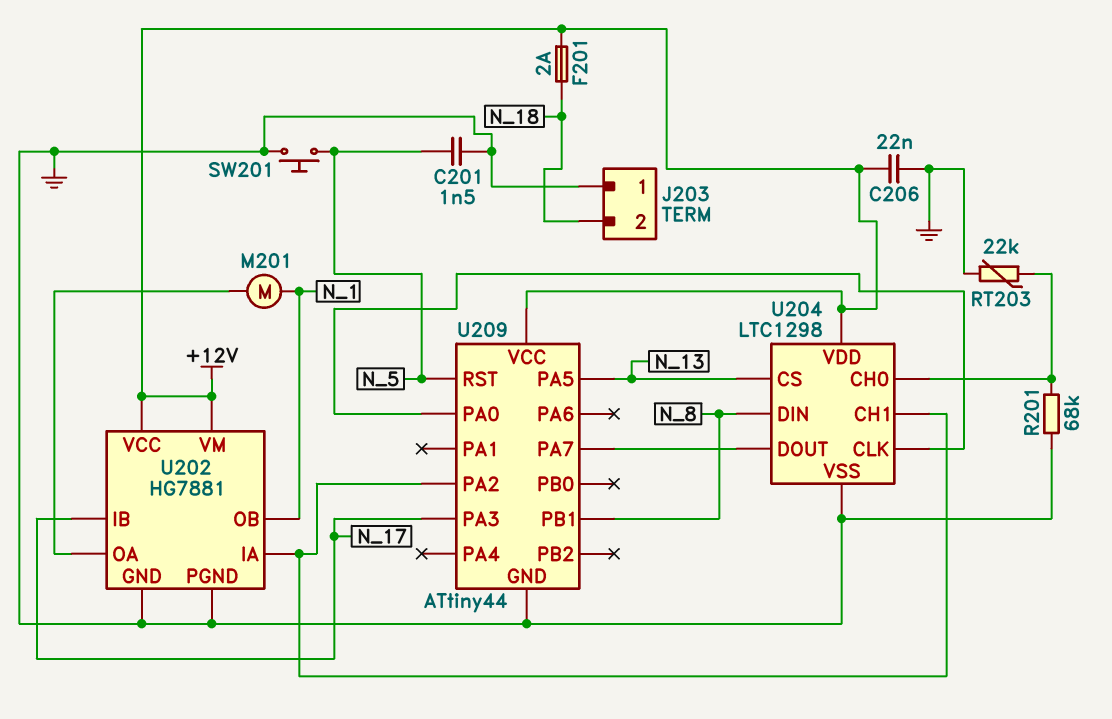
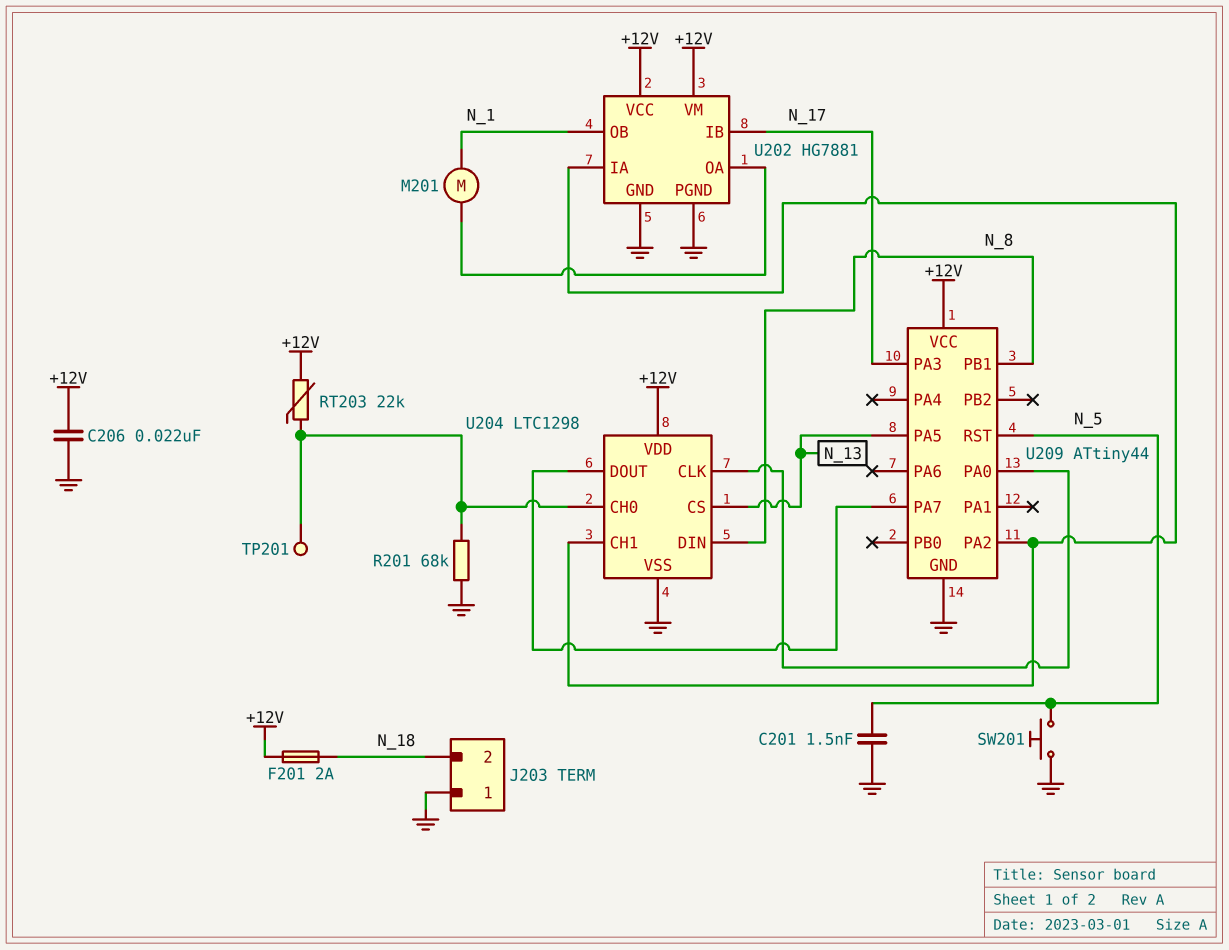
RT203: 22k (GND, U204/CH0) -> 22k (+12V, U204/CH0)
TP201: none -> test point (U204/CH0)

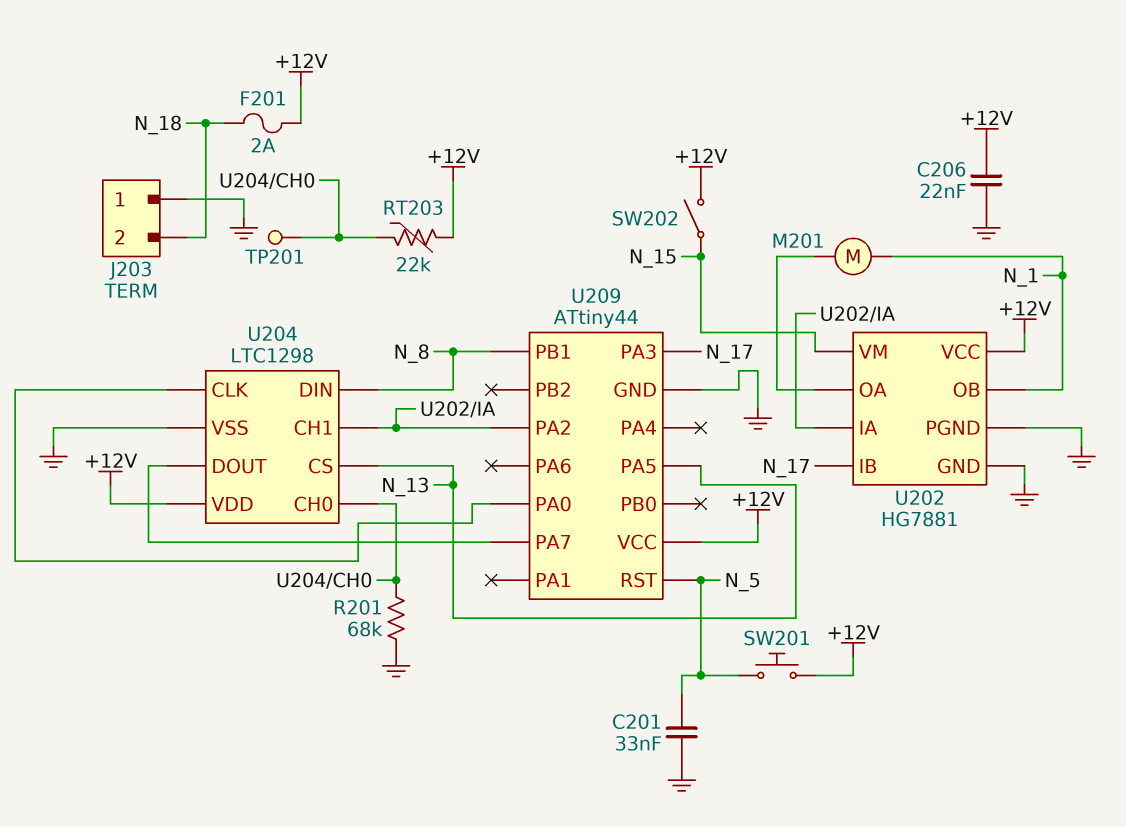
C201: 1.5nF (GND, N_5) -> 33nF (GND, N_5)
SW201: button (GND, N_5) -> button (+12V, N_5)
SW202: none -> switch (+12V, N_15)
U202 pin VM: +12V -> N_15

